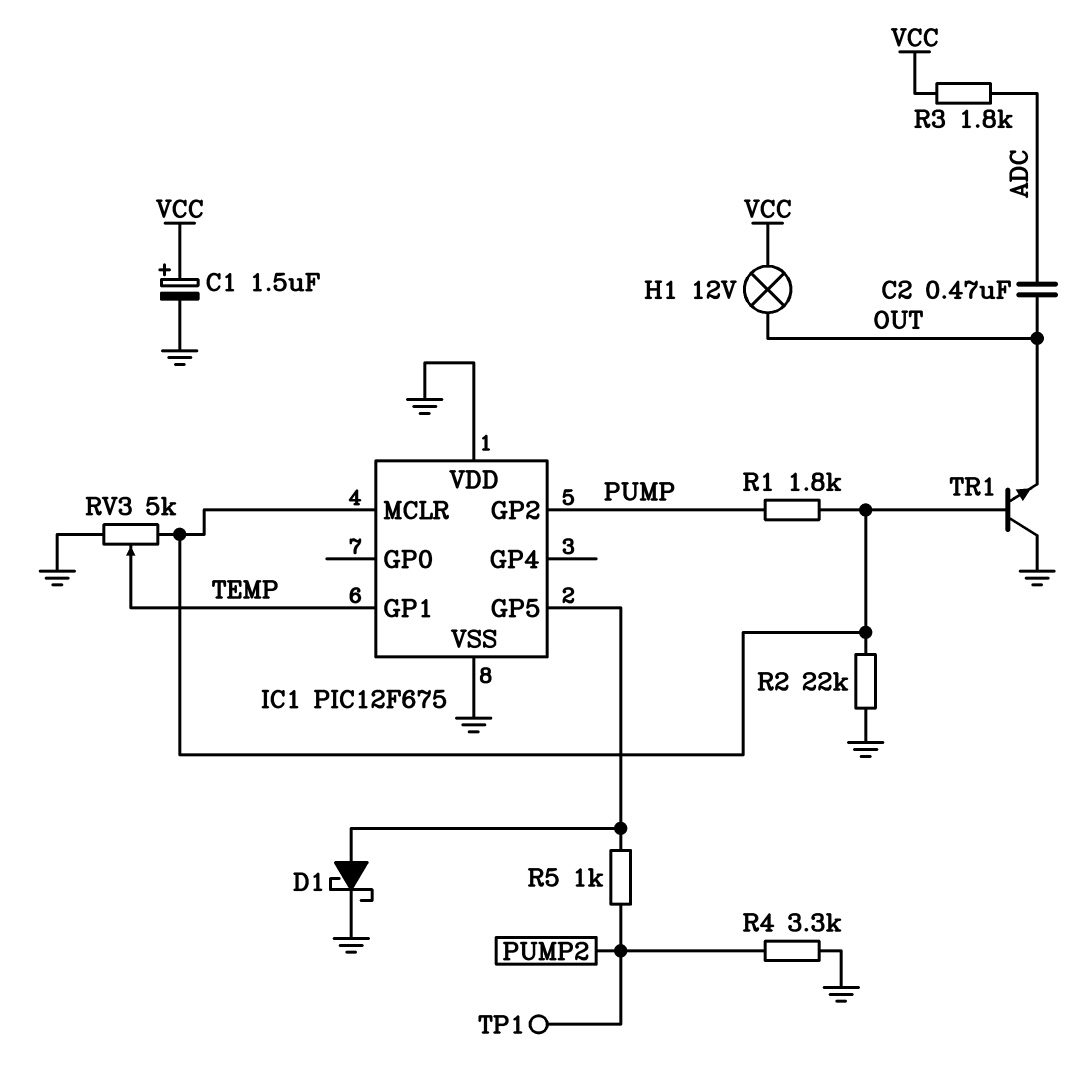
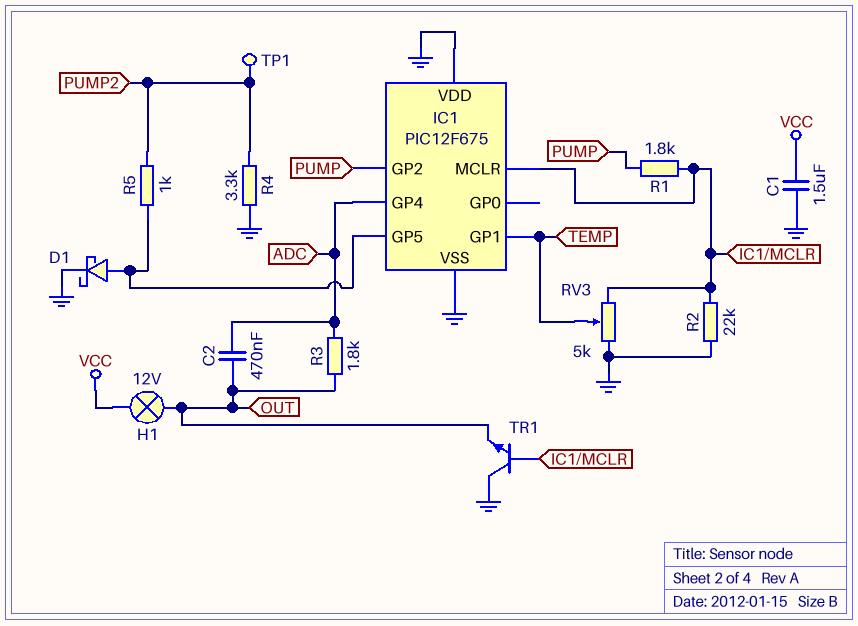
C1: 1.5uF (plus VCC, minus GND) -> 1.5uF (GND, VCC)
IC1 pin GP4: none -> ADC
R3: 1.8k (ADC, VCC) -> 1.8k (ADC, OUT)

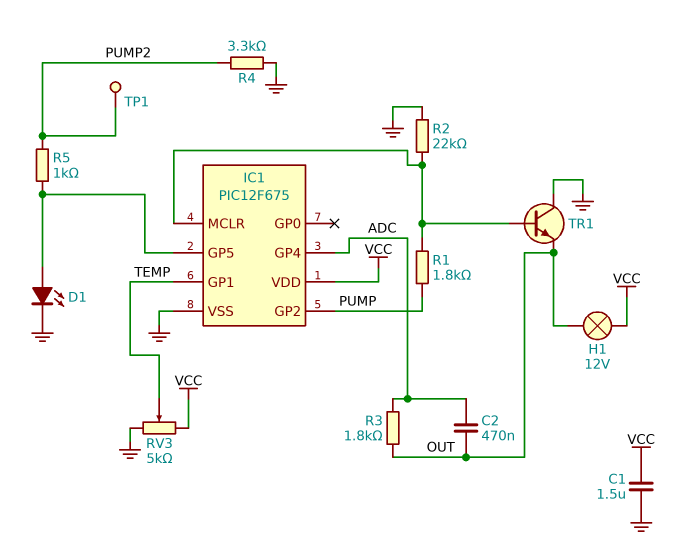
D1: schottky (A IC1/GP5, K GND) -> LED (A IC1/GP5, K GND)
IC1 pin VDD: GND -> VCC
RV3: 5k (GND, IC1/MCLR, wiper TEMP) -> 5k (GND, VCC, wiper TEMP)

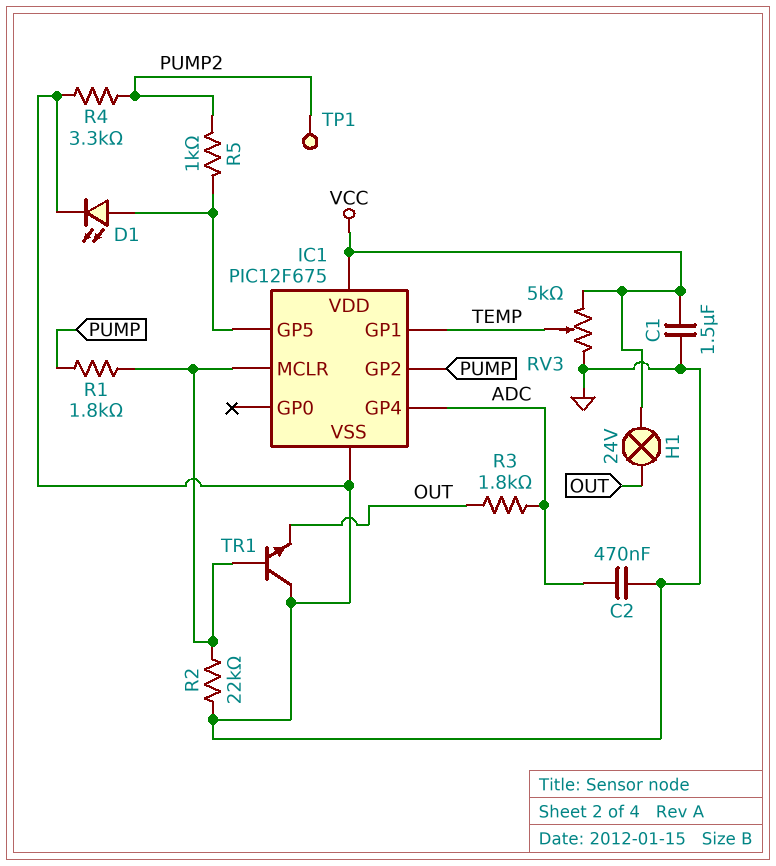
C2: 470nF (ADC, OUT) -> 470nF (ADC, GND)
H1: lamp 12V (OUT, VCC) -> lamp 24V (OUT, VCC)

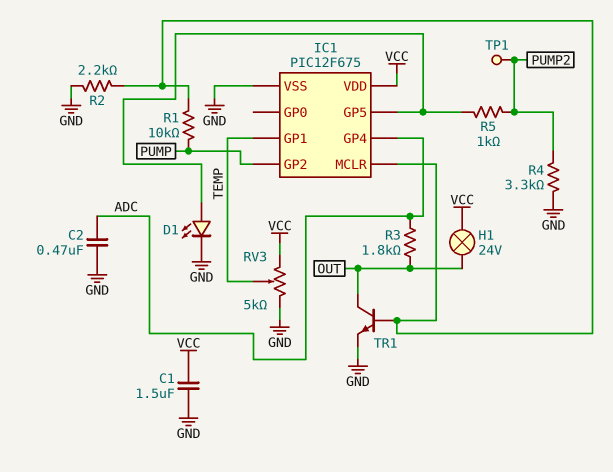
R1: 1.8k (IC1/MCLR, PUMP) -> 10k (IC1/MCLR, PUMP)
R2: 22k (GND, IC1/MCLR) -> 2.2k (GND, IC1/MCLR)
TR1: NPN (B IC1/MCLR, C GND, E OUT) -> NPN (B IC1/MCLR, C OUT, E GND)

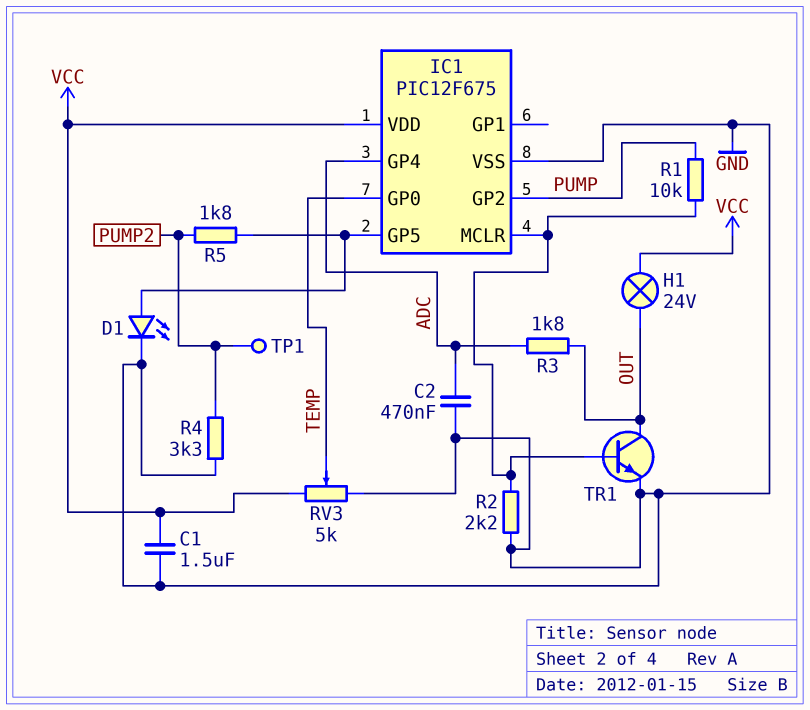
IC1 pin GP0: none -> TEMP
IC1 pin GP1: TEMP -> none
R5: 1k (IC1/GP5, PUMP2) -> 1.8k (IC1/GP5, PUMP2)

